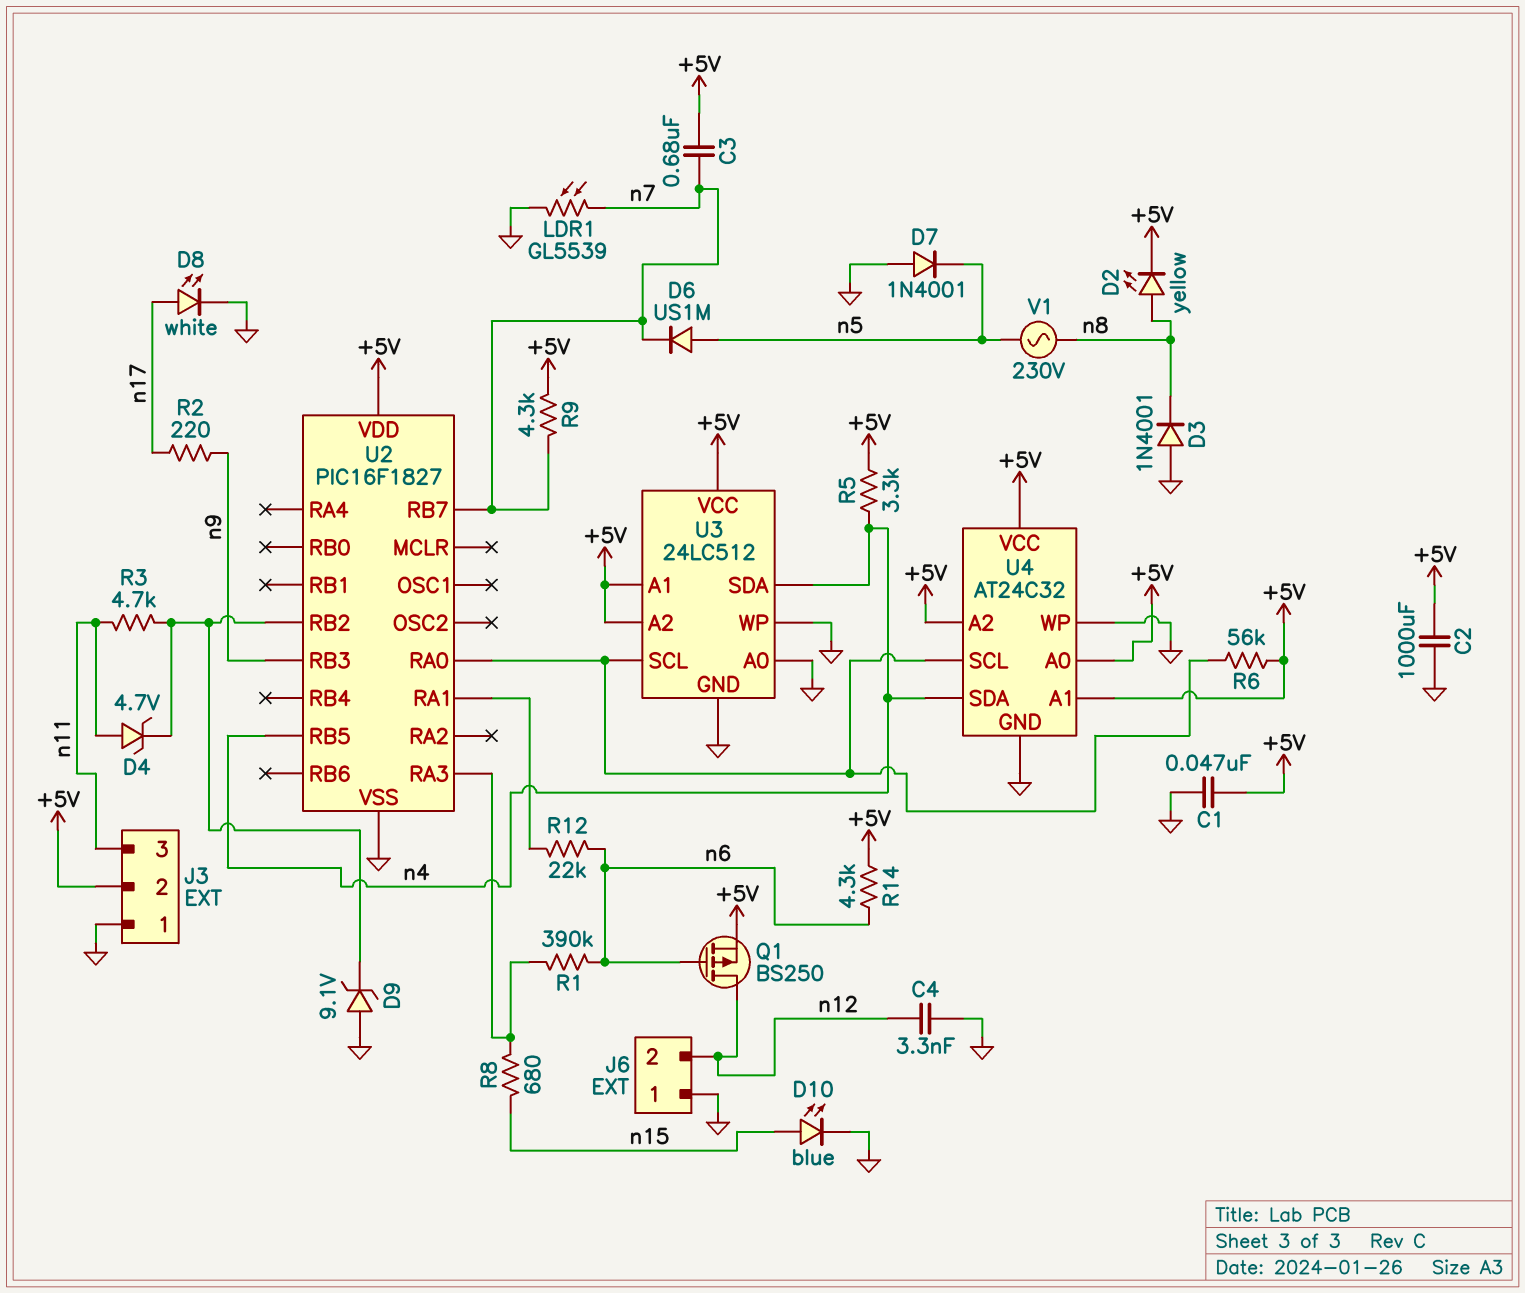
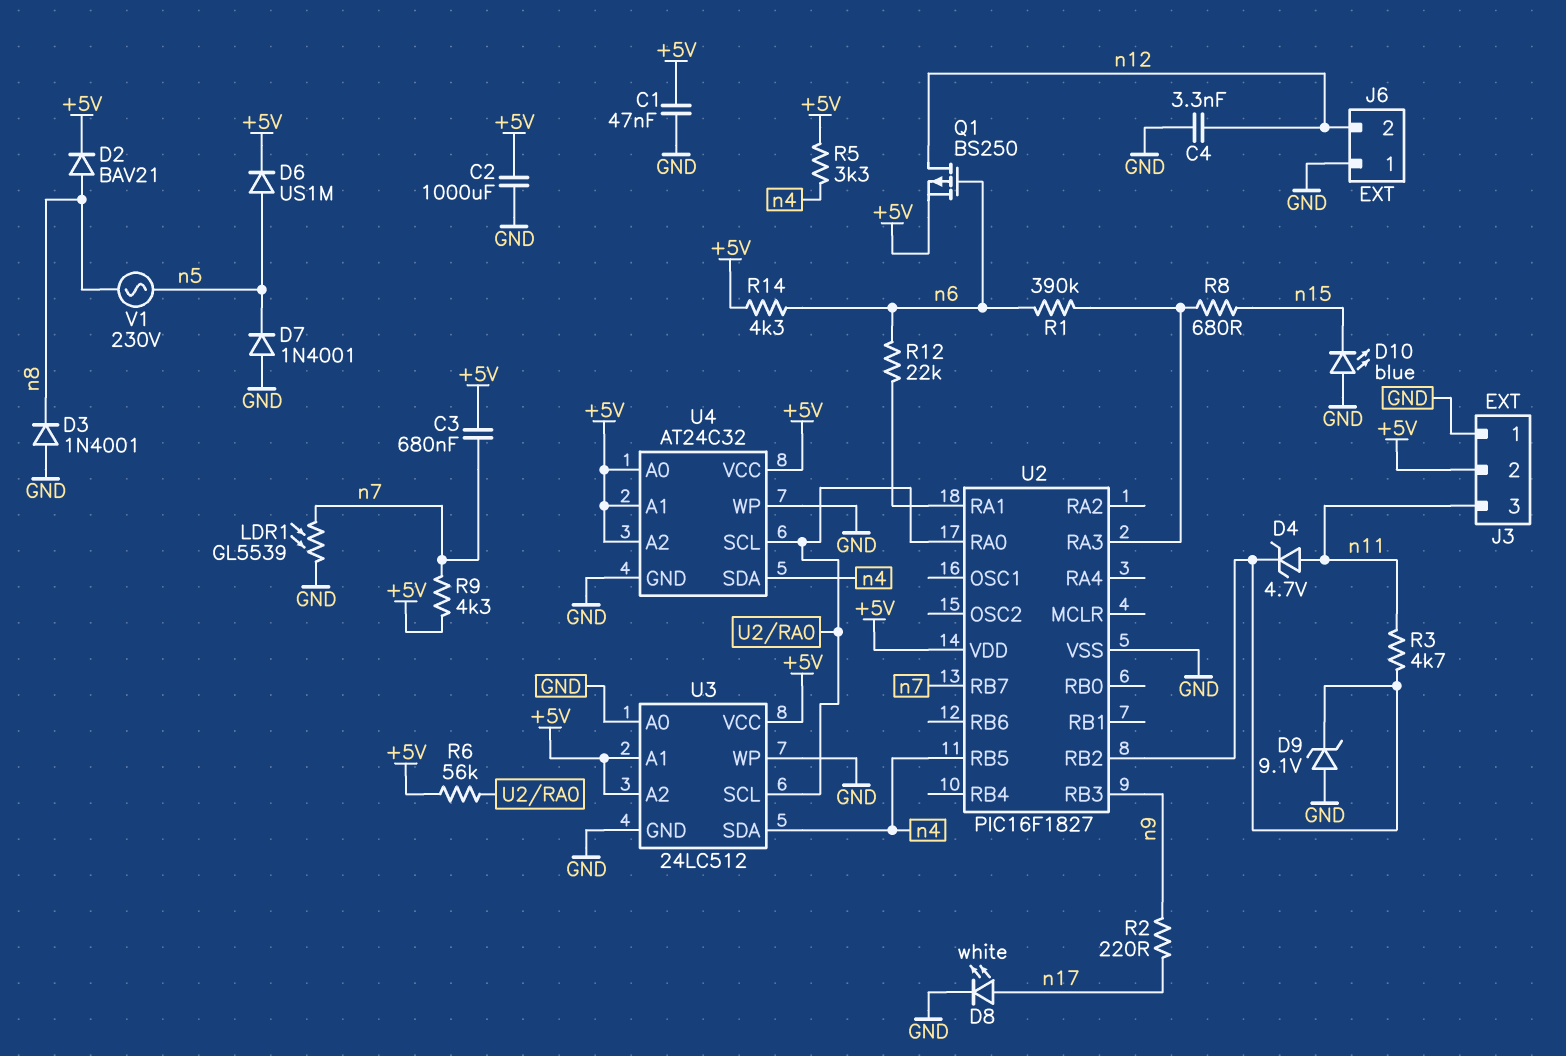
D2: LED yellow (A n8, K +5V) -> diode BAV21 (A n8, K +5V)
D6: diode US1M (A n5, K n7) -> diode US1M (A n5, K +5V)
D10: LED blue (A n15, K GND) -> LED blue (A GND, K n15)

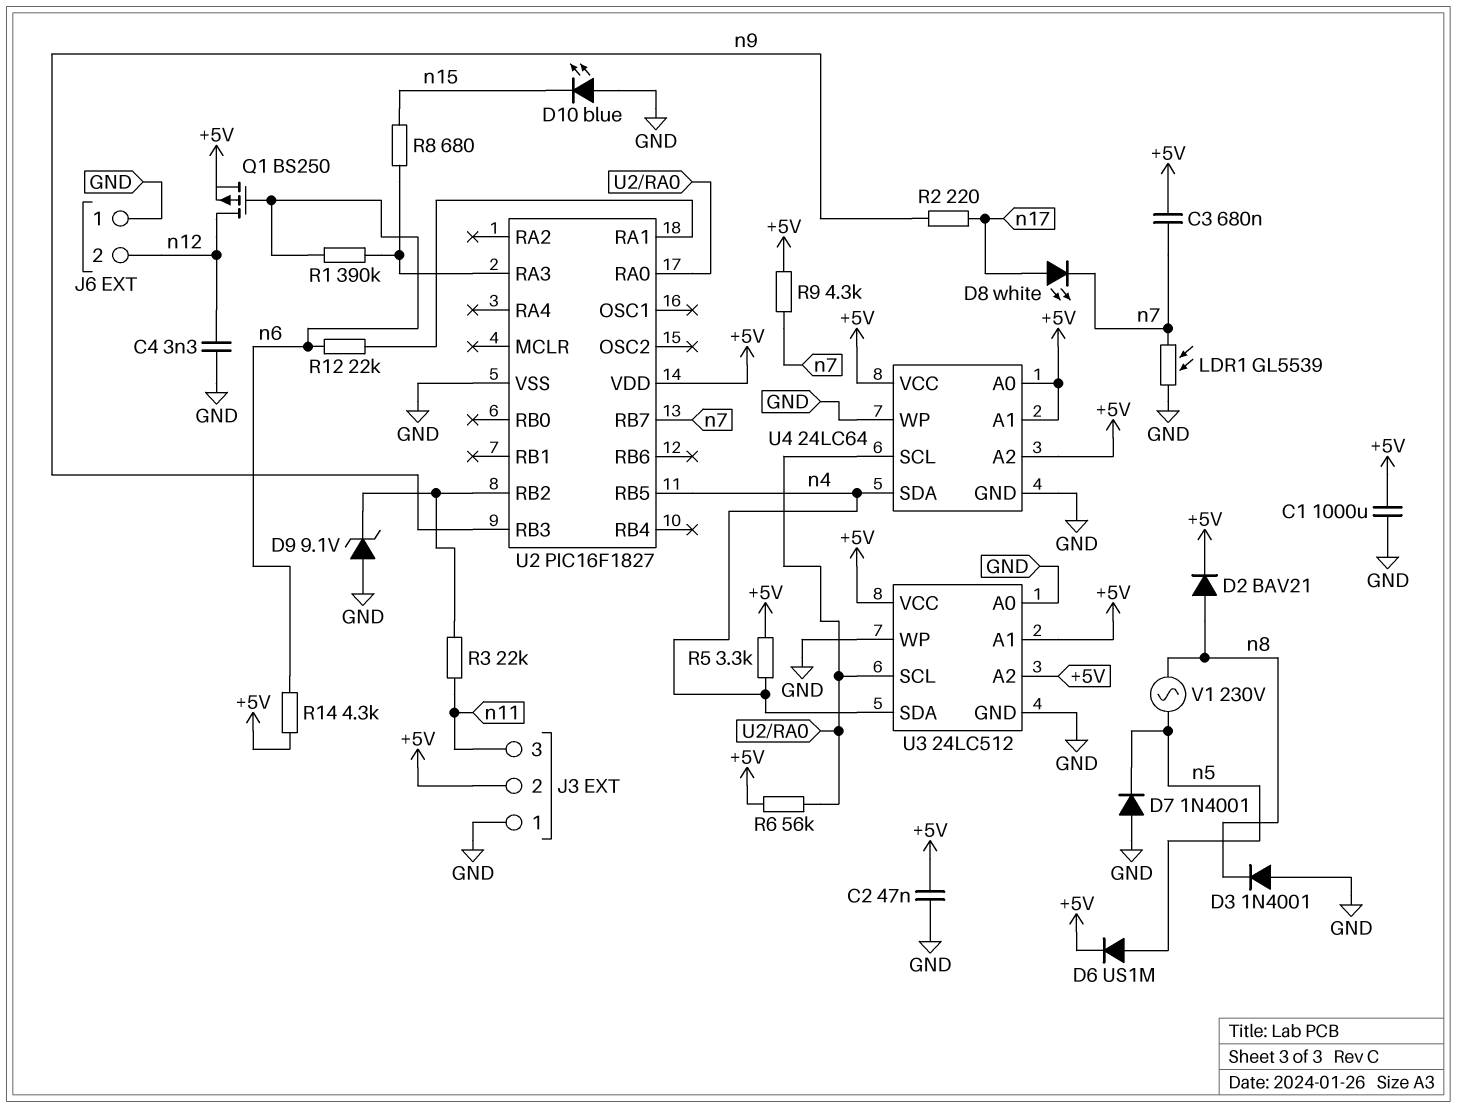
C1: 47nF (+5V, GND) -> 1000uF (+5V, GND)
C2: 1000uF (+5V, GND) -> 47nF (+5V, GND)
D4: zener 4.7V (A n11, K U2/RB2) -> none
D8: LED white (A n17, K GND) -> LED white (A n17, K n7)
R3: 4.7k (U2/RB2, n11) -> 22k (U2/RB2, n11)
U4: AT24C32 -> 24LC64

